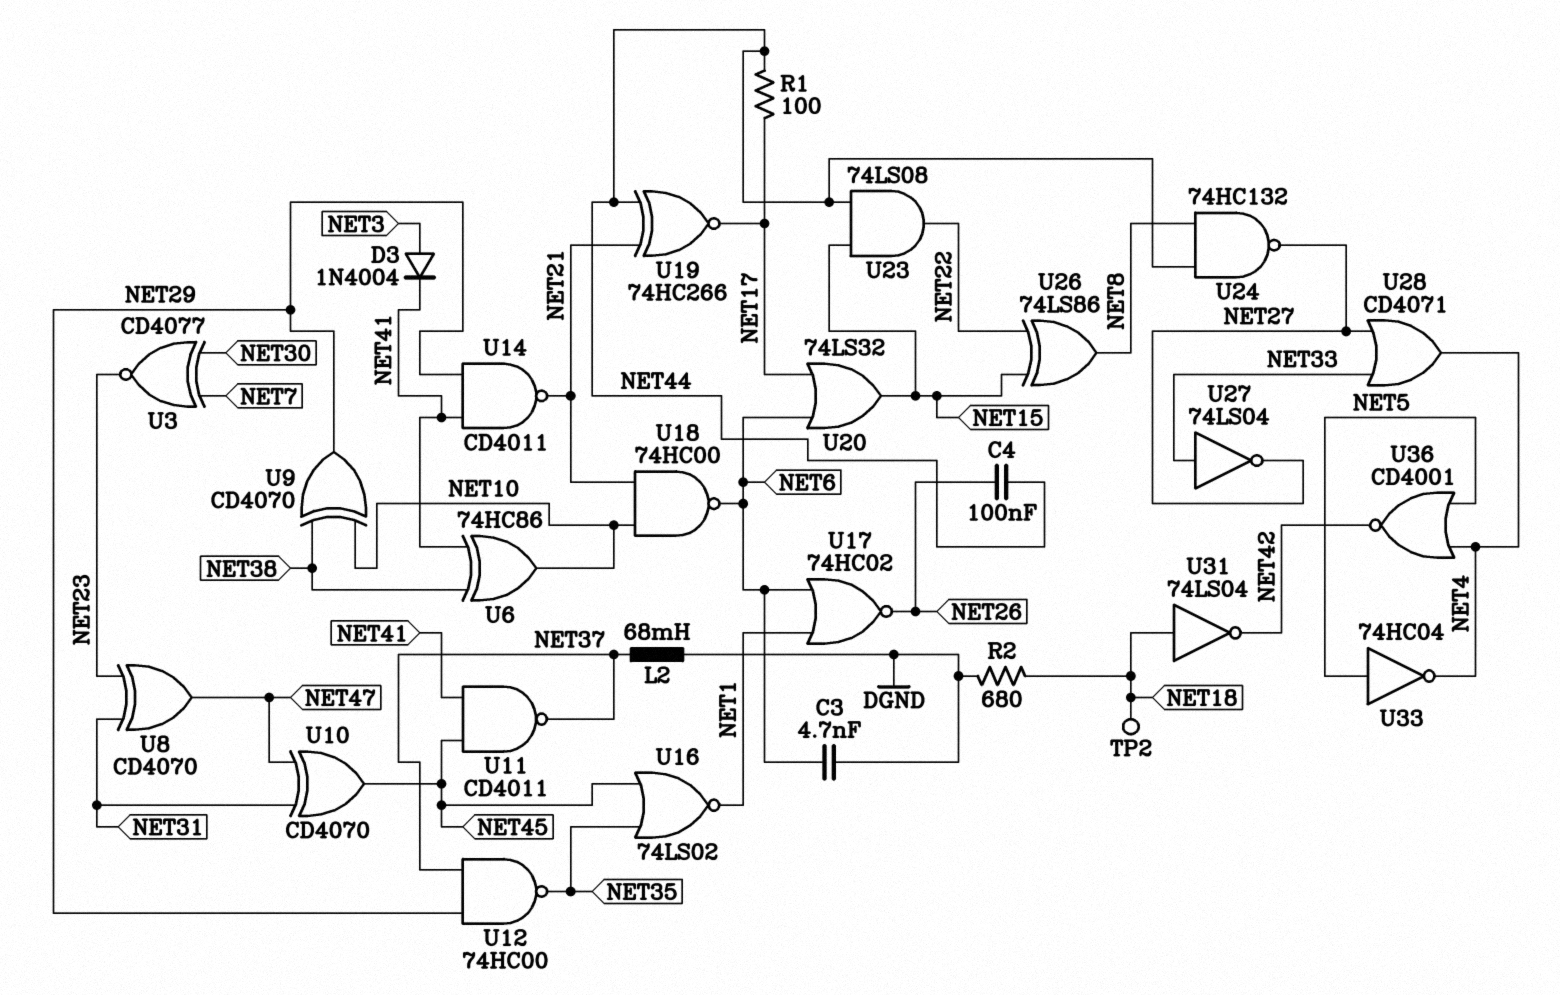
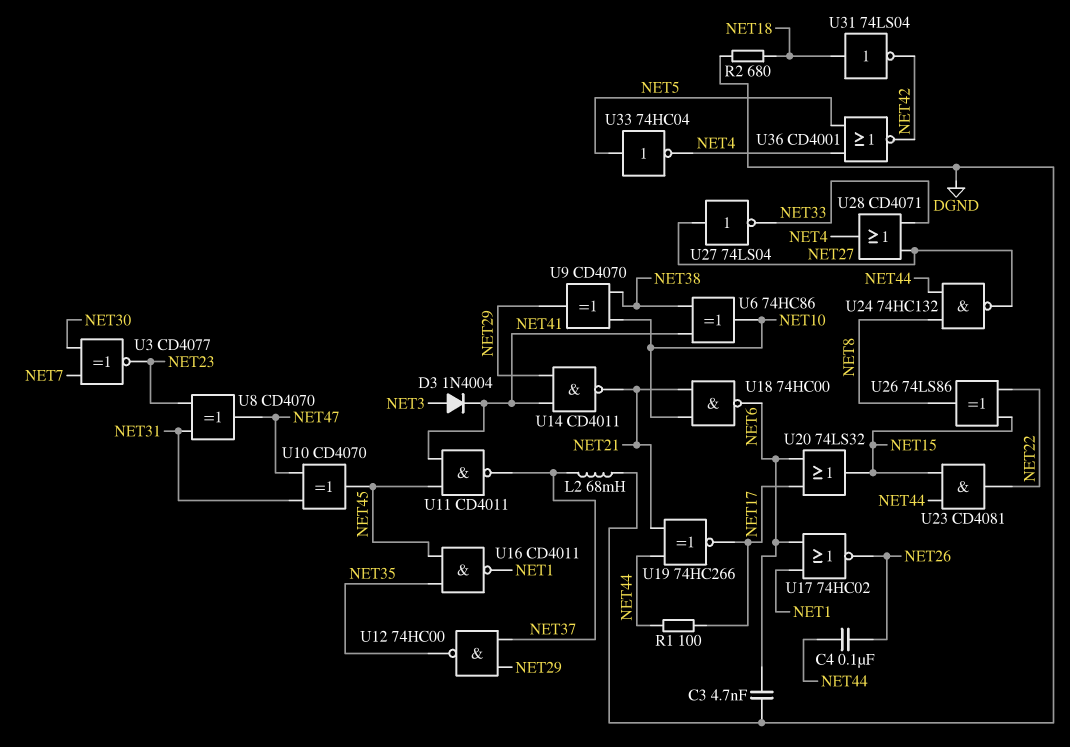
TP2: test point (NET18) -> none
U16: NOR 74LS02 (in NET35, in NET45, out NET1) -> NAND CD4011 (in NET35, in NET45, out NET1)
U23: AND 74LS08 (in NET15, in NET44, out NET22) -> AND CD4081 (in NET15, in NET44, out NET22)
U27: NOT 74LS04 (in NET33, out NET27) -> NOT 74LS04 (in NET27, out NET33)

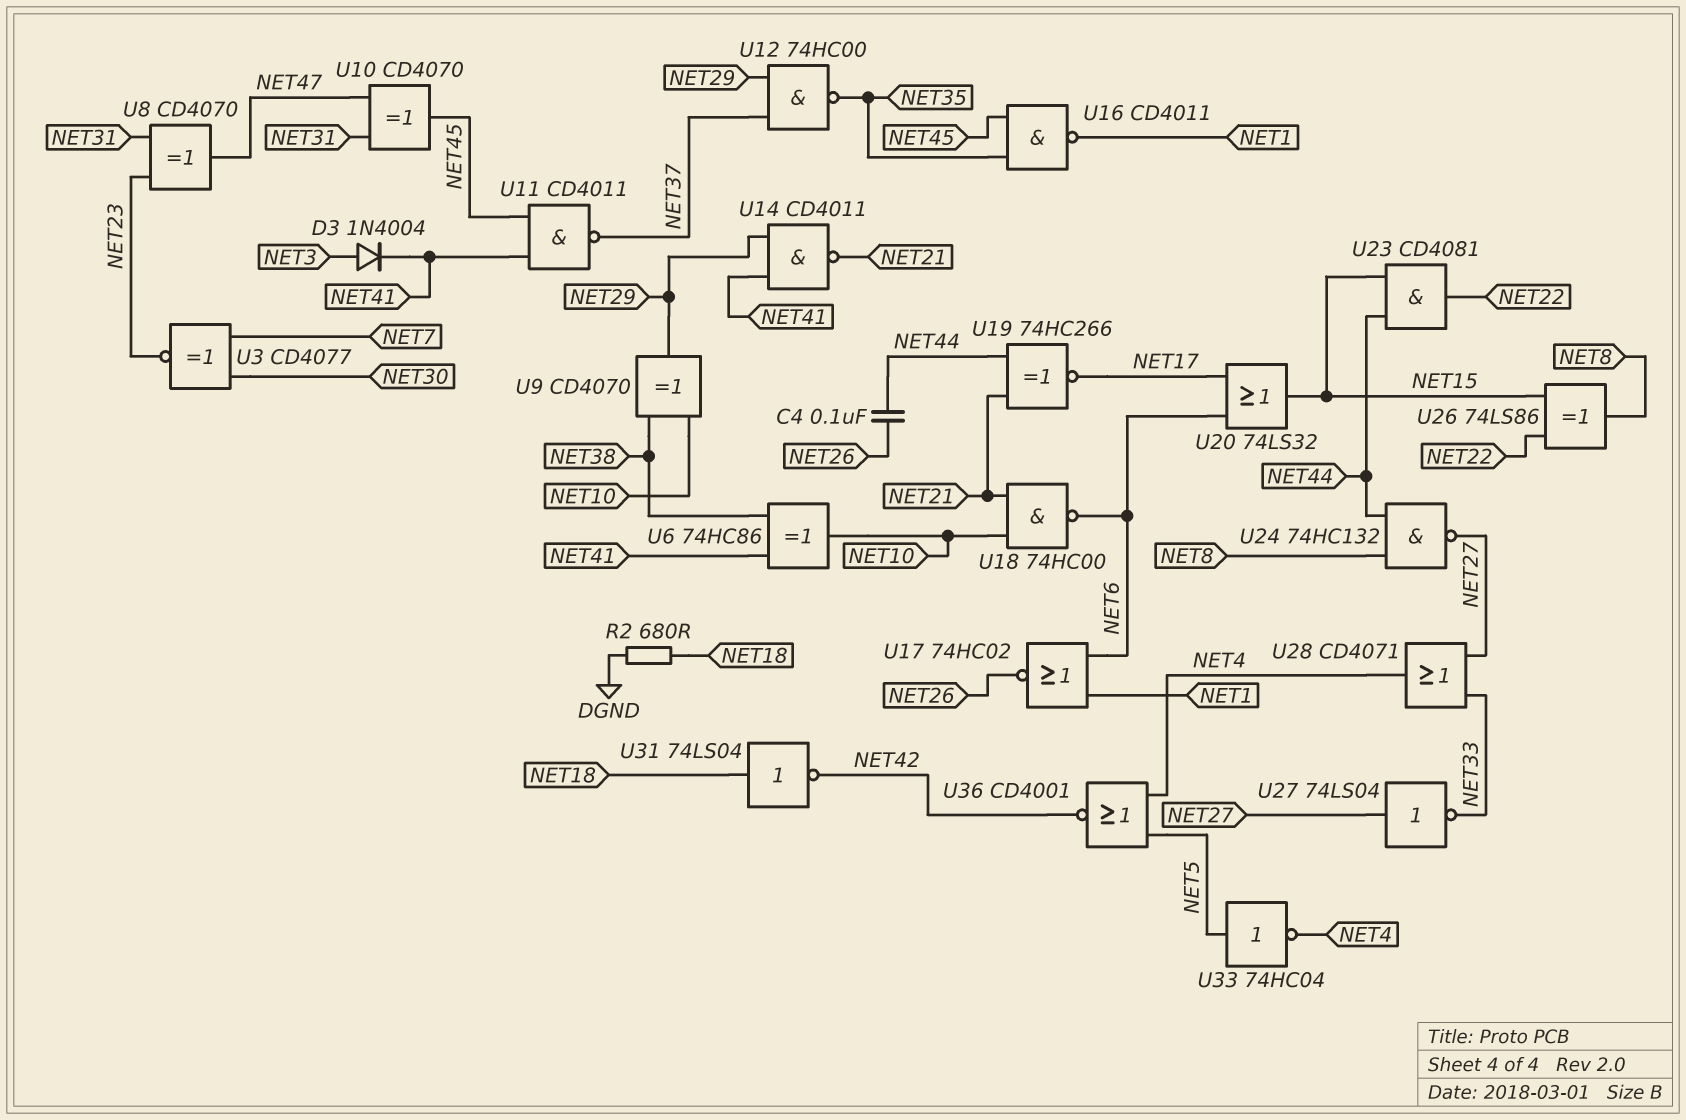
C3: 4.7nF (DGND, NET6) -> none
L2: 68mH (DGND, NET37) -> none
R1: 100 (NET17, NET44) -> none

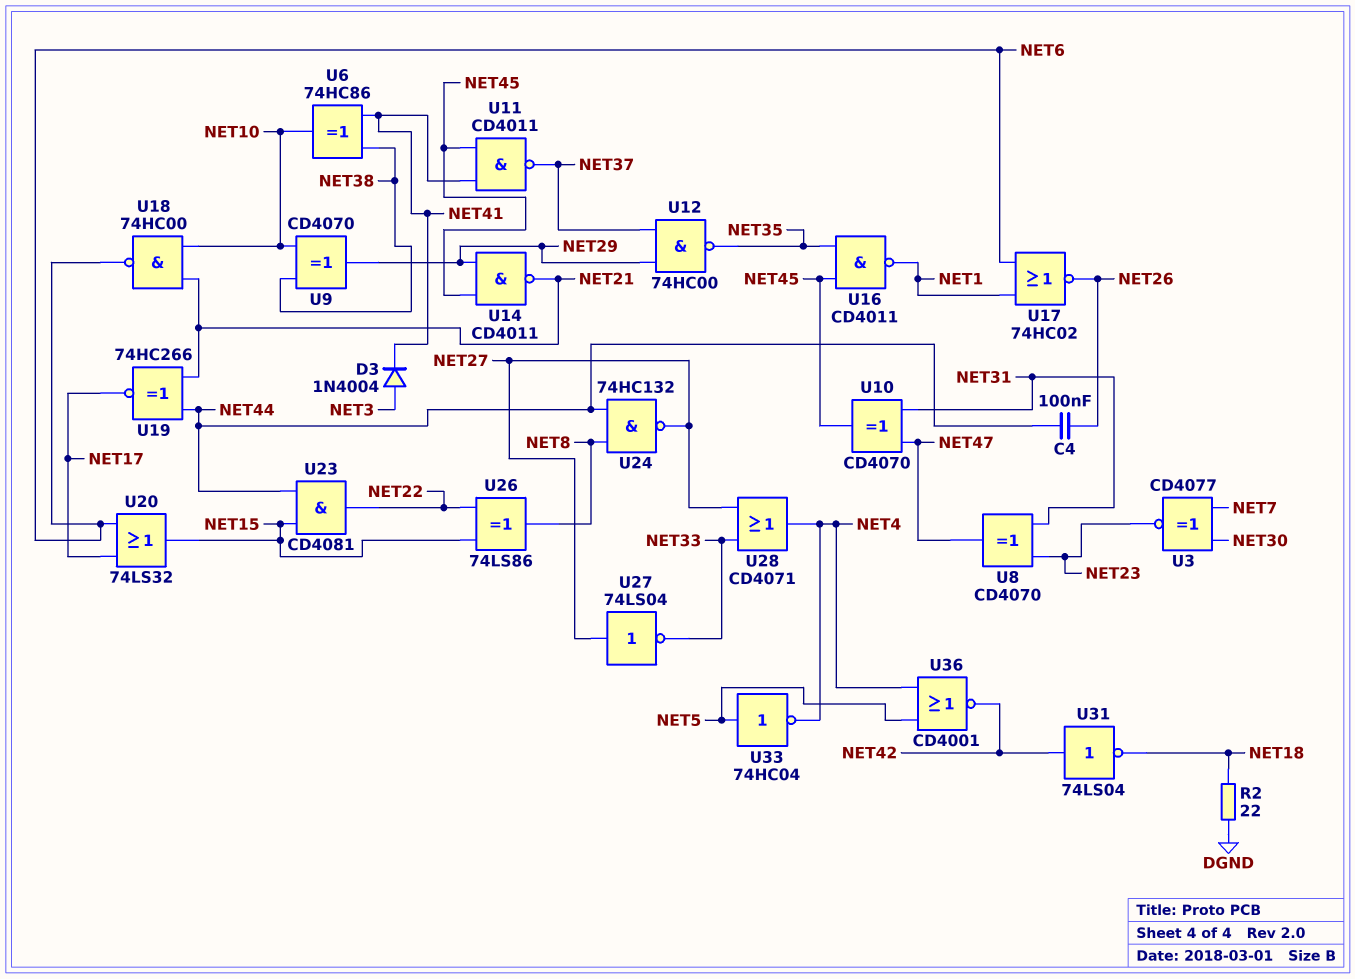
R2: 680 (DGND, NET18) -> 22 (DGND, NET18)
U14: NAND CD4011 (in NET29, in NET41, out NET21) -> NAND CD4011 (in NET29, in NET45, out NET21)
U31: NOT 74LS04 (in NET18, out NET42) -> NOT 74LS04 (in NET42, out NET18)

